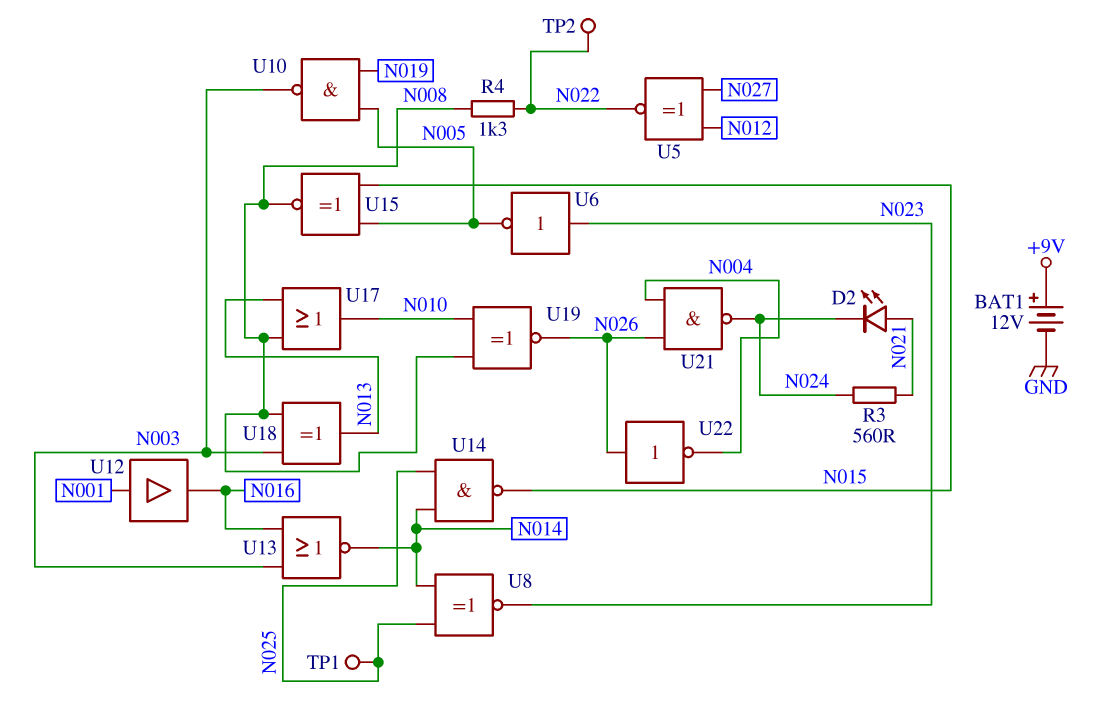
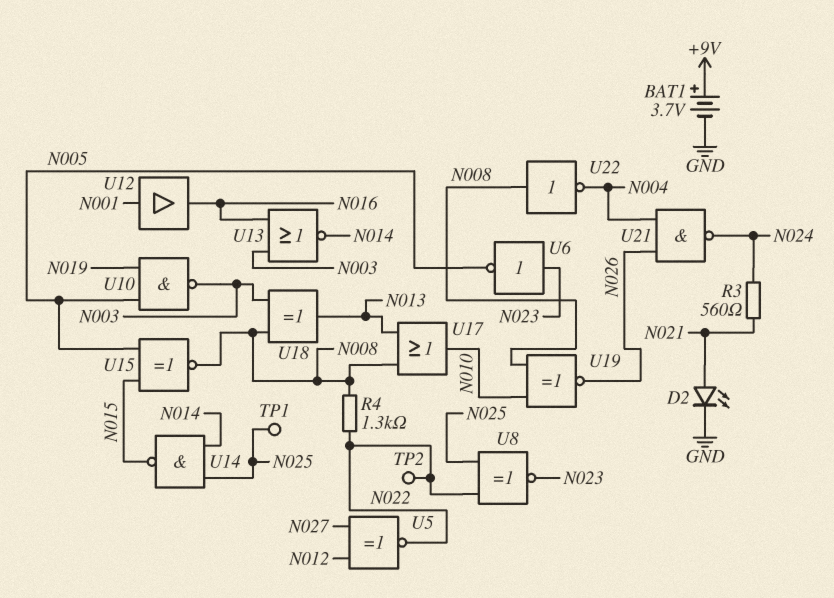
BAT1: 12V (plus +9V, minus GND) -> 3.7V (plus +9V, minus GND)
D2: LED (A N021, K N024) -> LED (A N021, K GND)
U8: XNOR (in N014, in N025, out N023) -> XNOR (in N022, in N025, out N023)
U22: NOT (in N026, out N004) -> NOT (in N008, out N004)

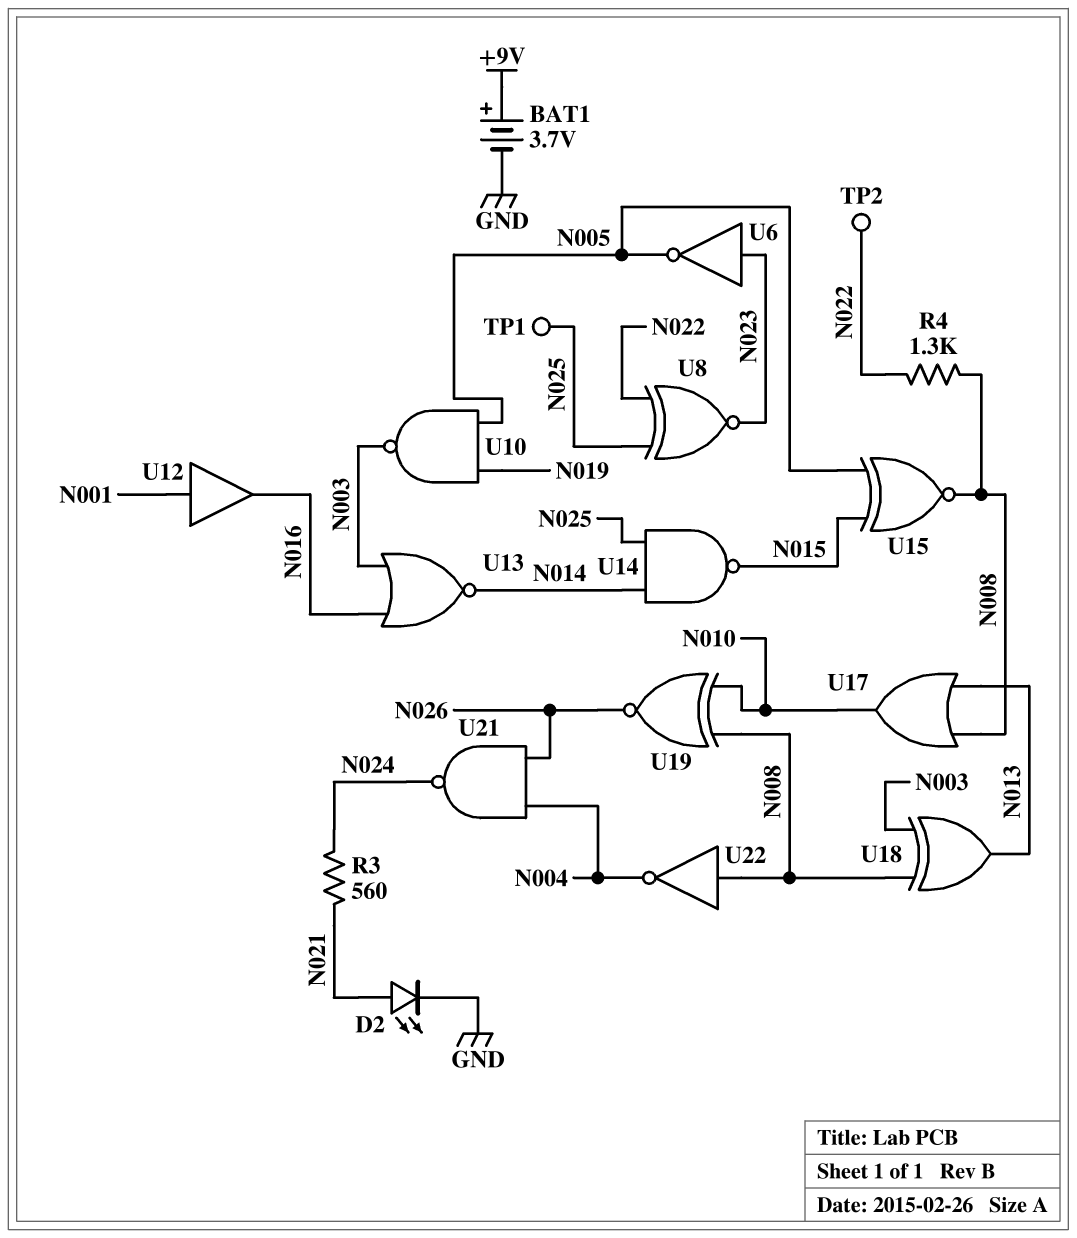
U5: XNOR (in N012, in N027, out N022) -> none

